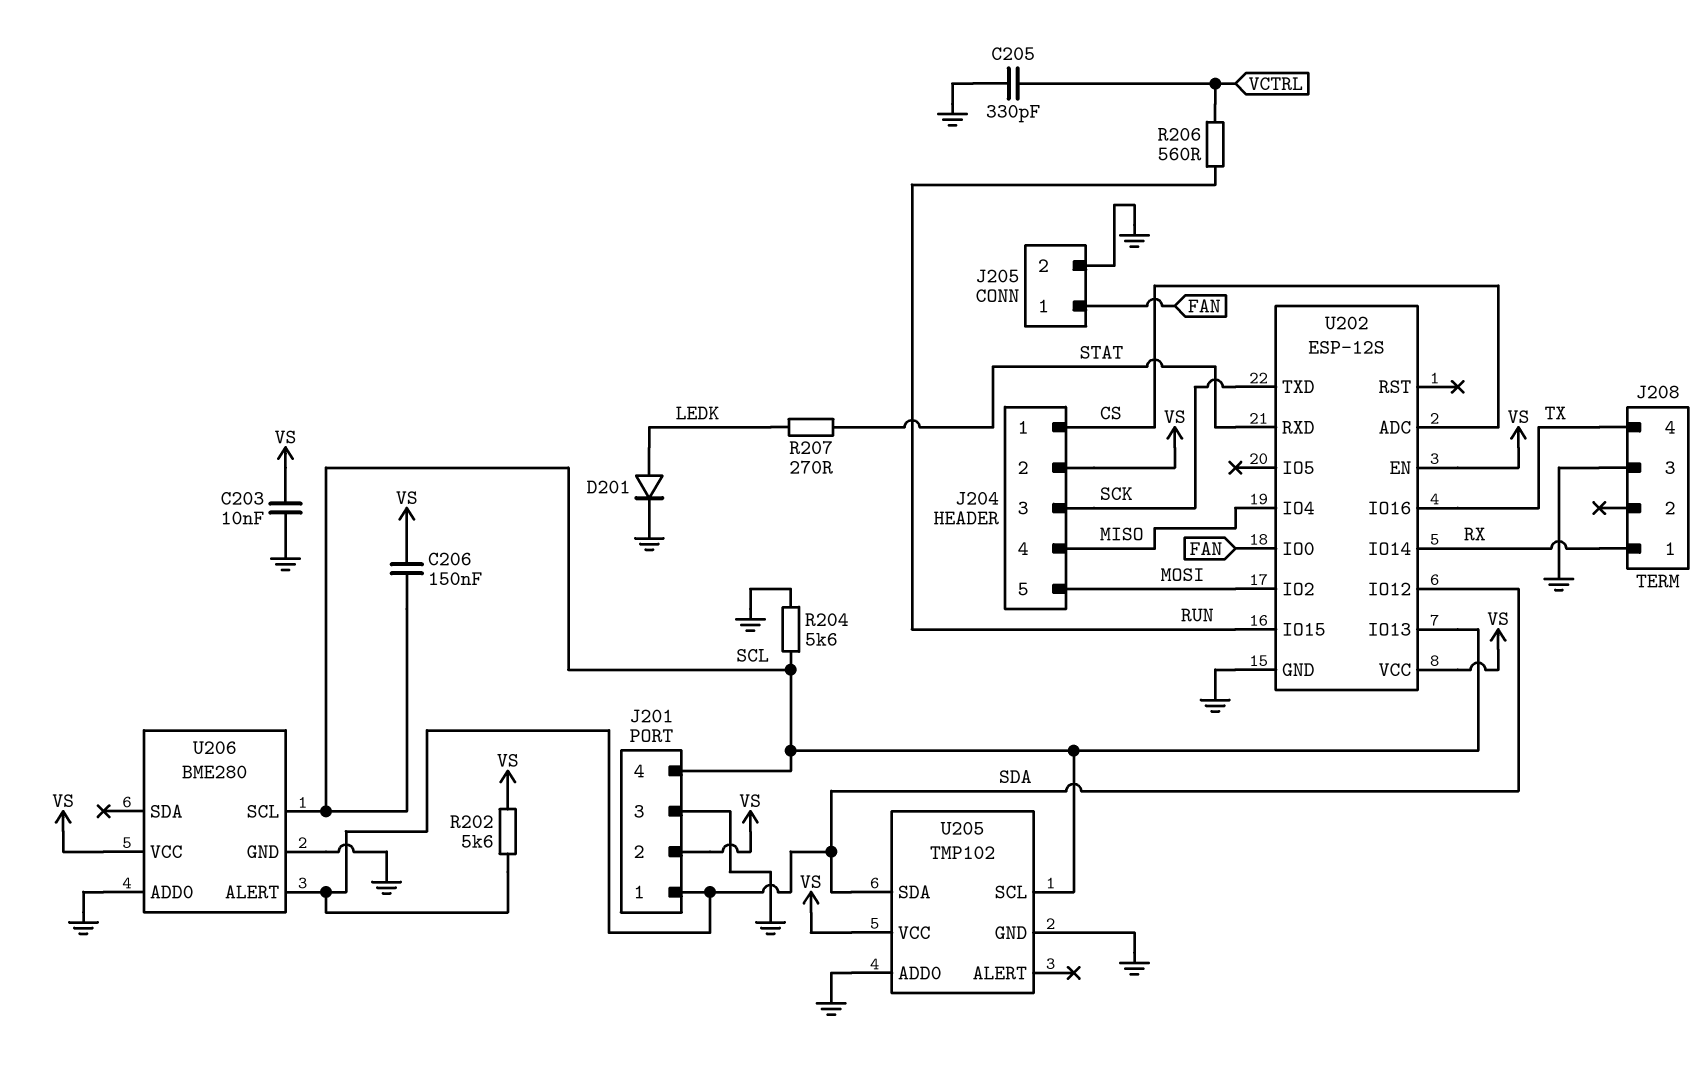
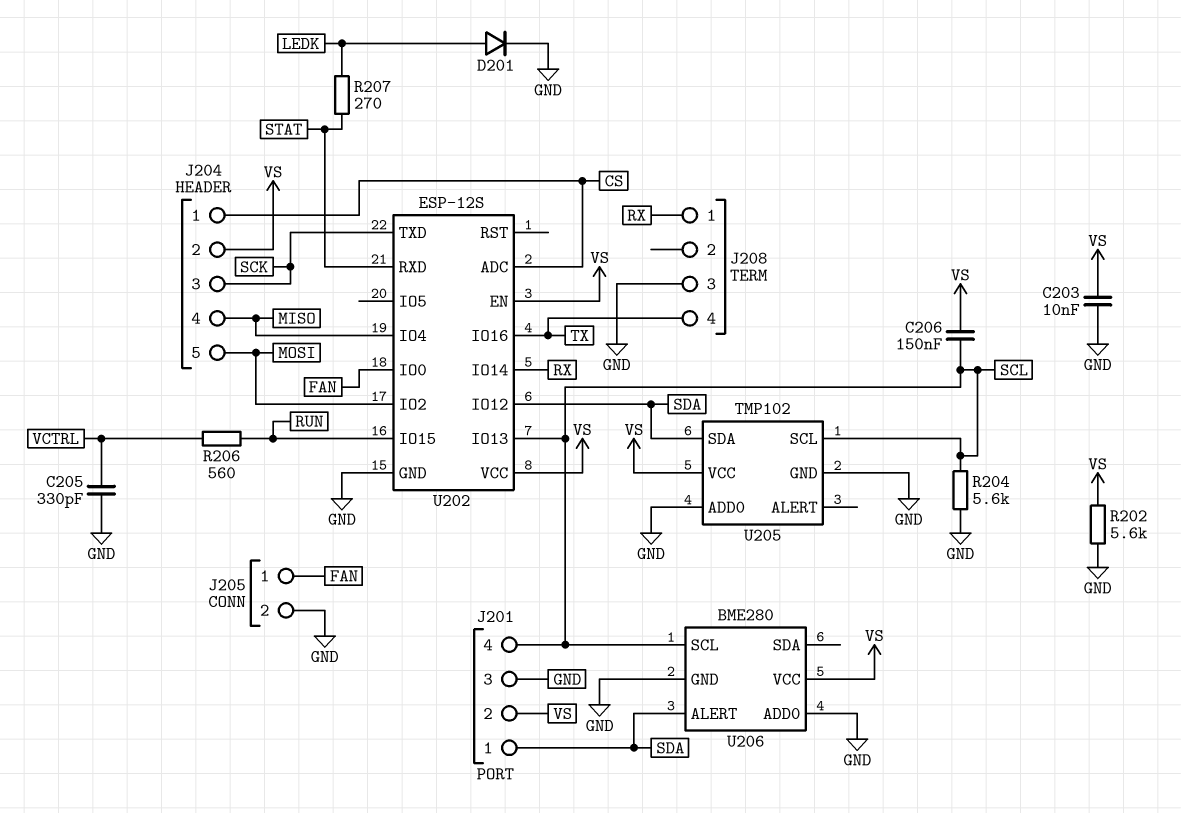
R202: 5.6k (SDA, VS) -> 5.6k (GND, VS)

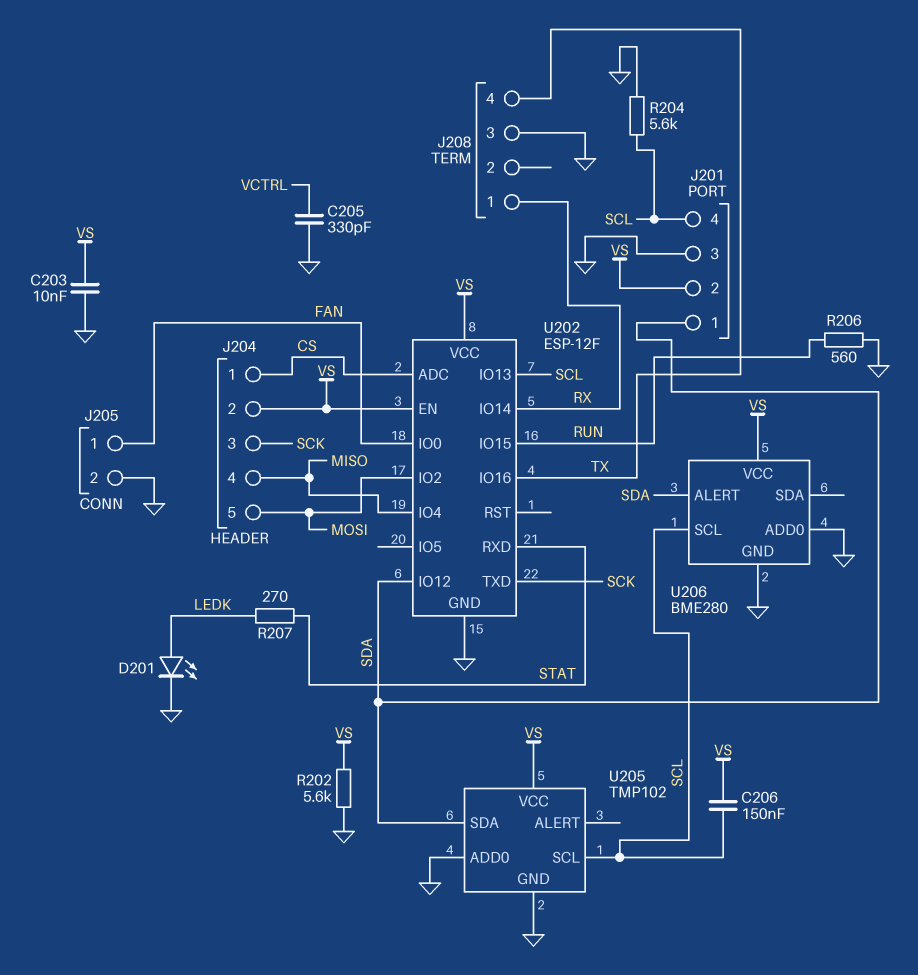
D201: diode (A LEDK, K GND) -> LED (A LEDK, K GND)
R206: 560 (RUN, VCTRL) -> 560 (GND, RUN)
U202: ESP-12S -> ESP-12F

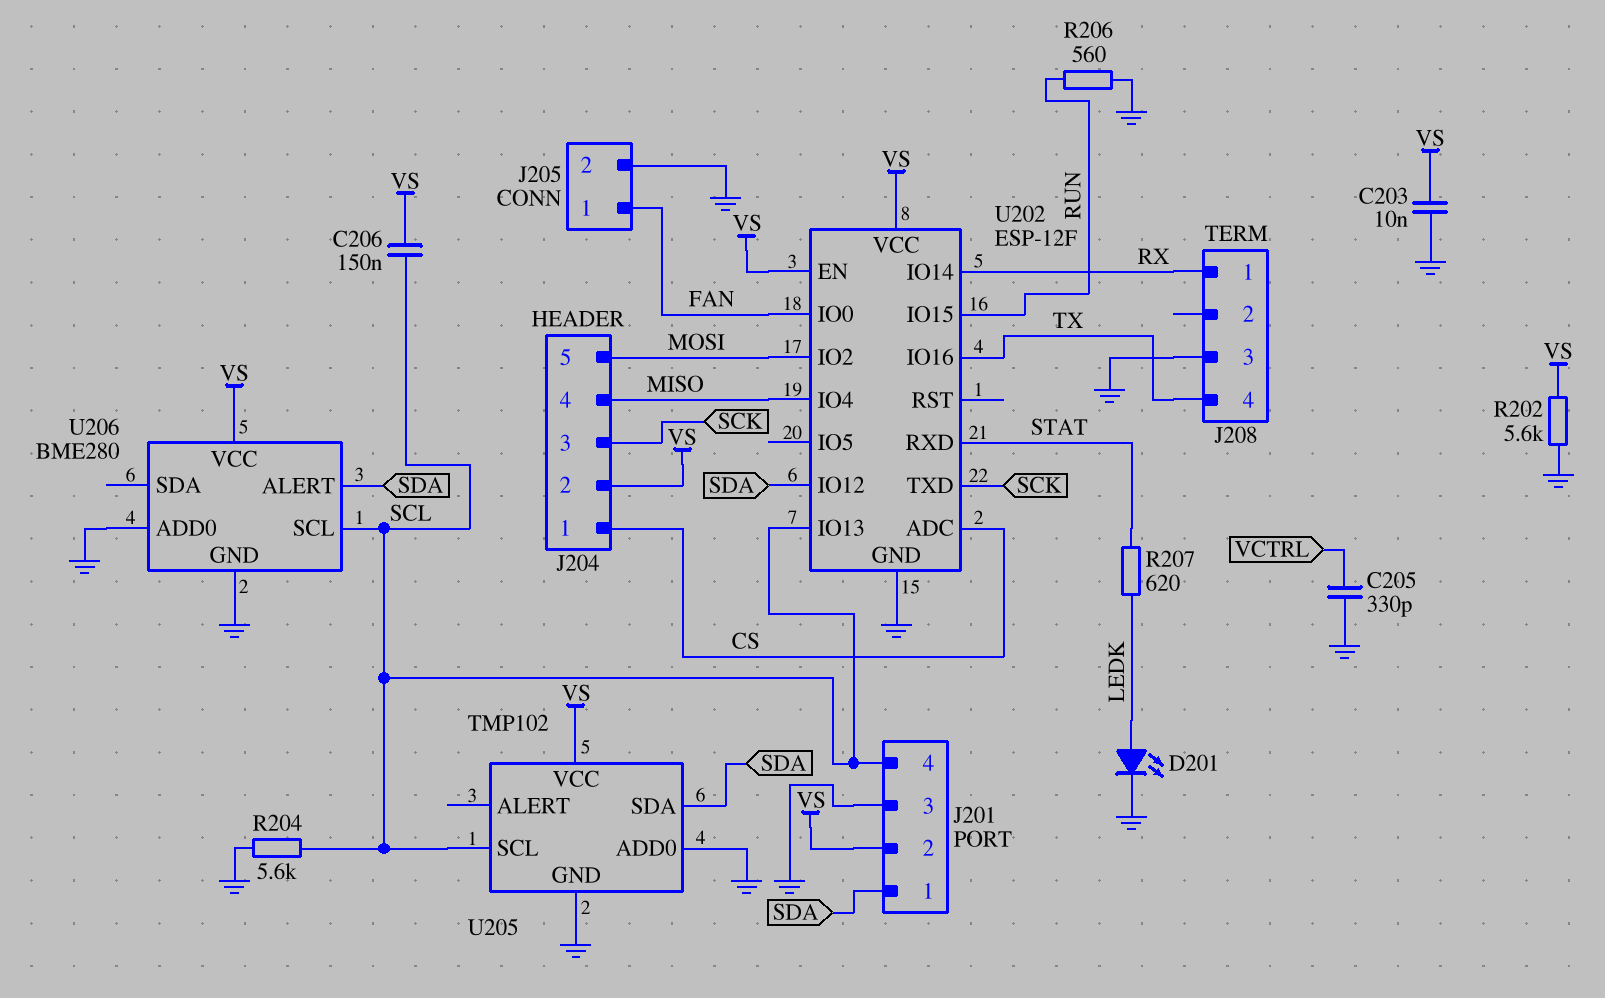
R207: 270 (LEDK, STAT) -> 620 (LEDK, STAT)

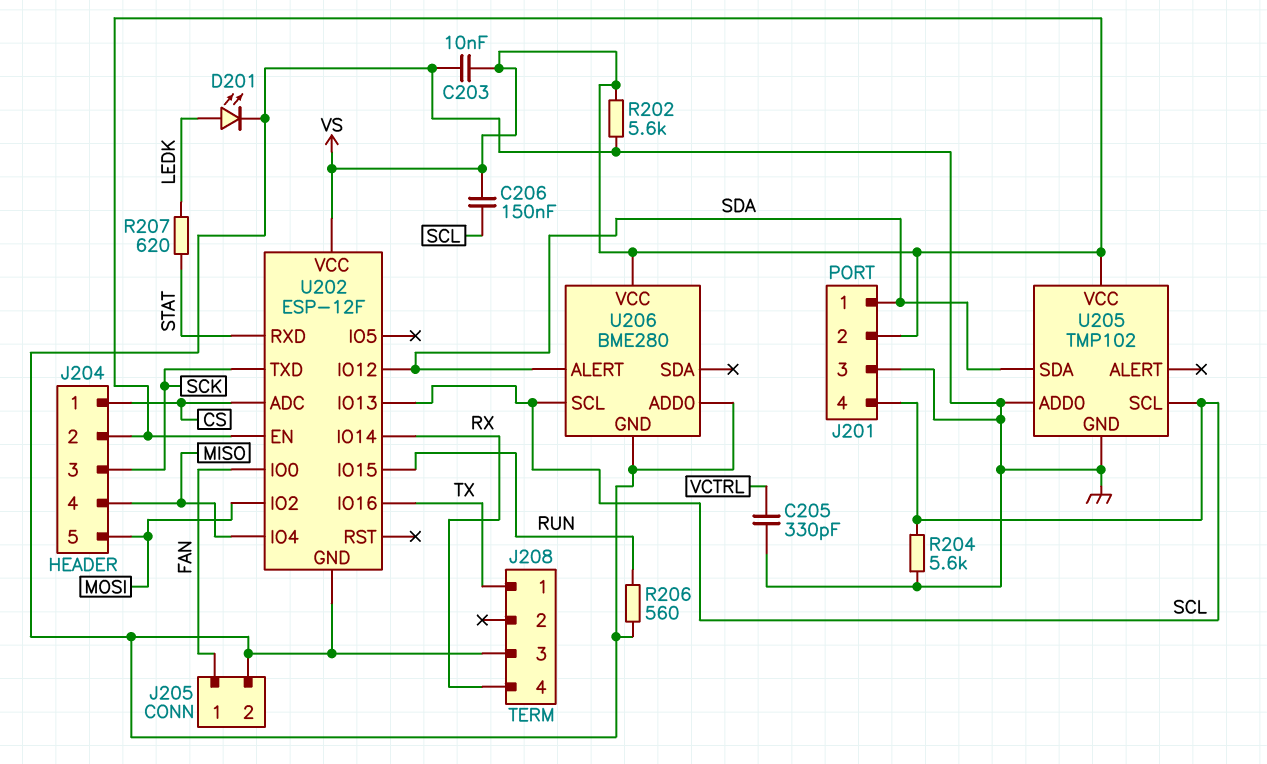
J208 pin 1: RX -> TX
J208 pin 4: TX -> RX

